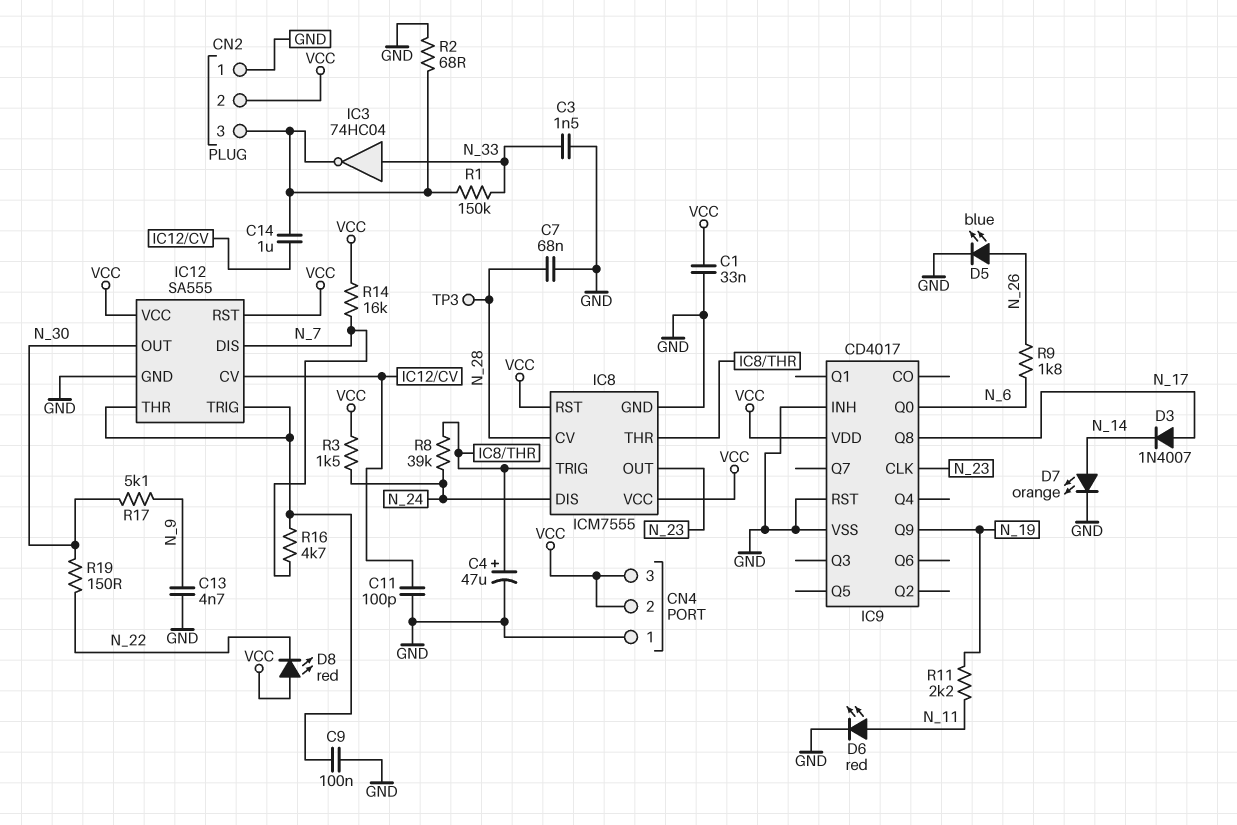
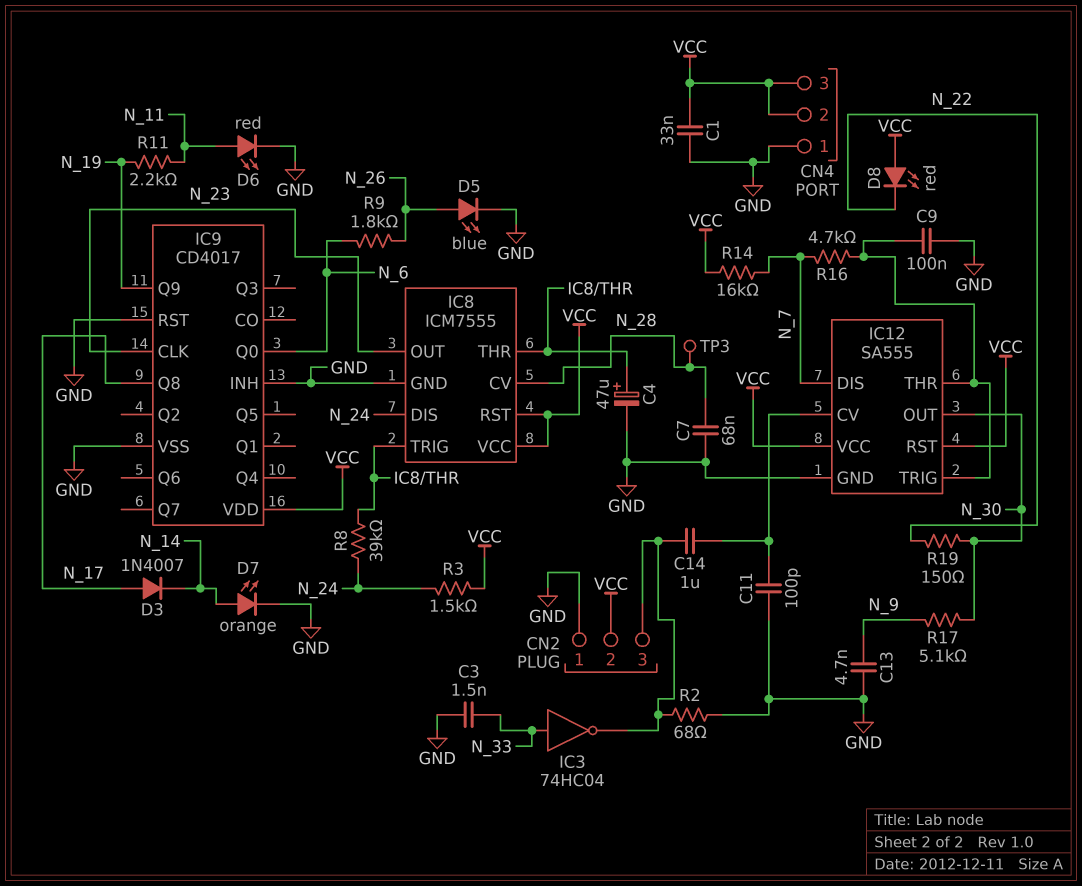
R1: 150k (CN2/3, N_33) -> none

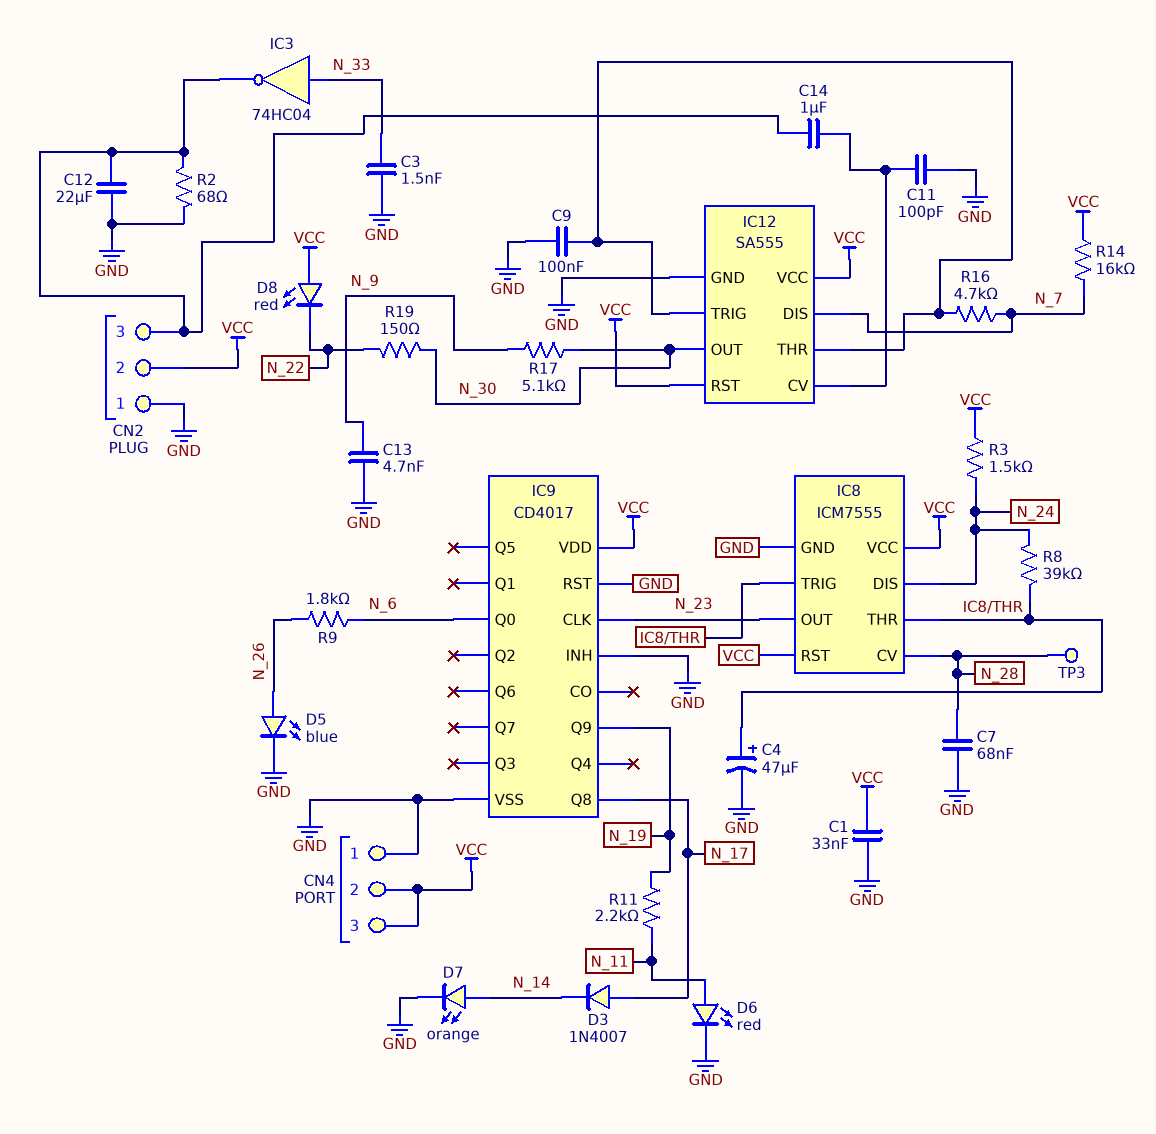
C12: none -> 22uF (CN2/3, GND)

